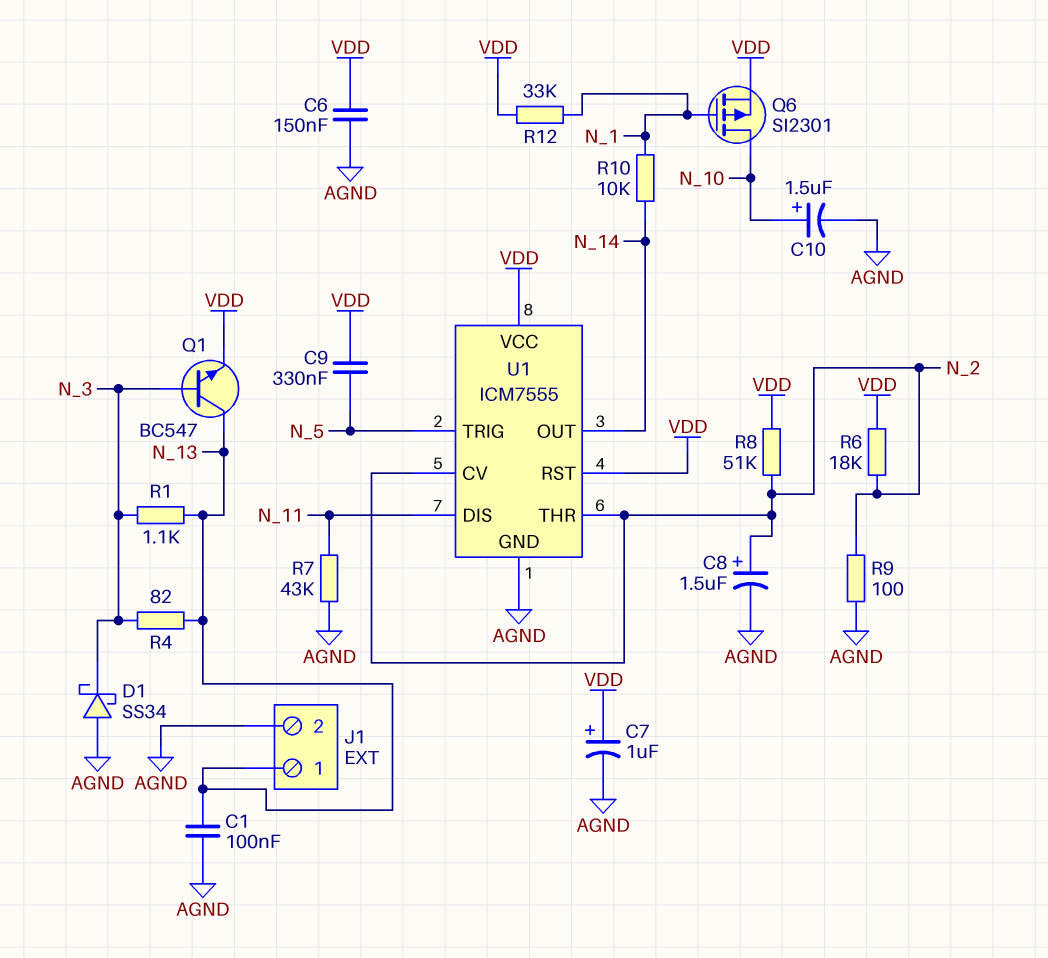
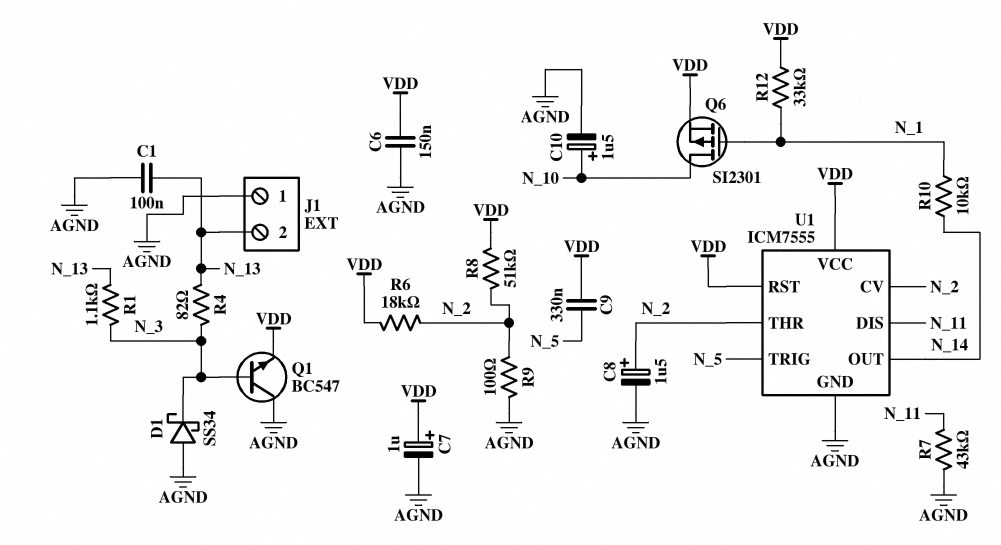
J1 pin 1: N_13 -> AGND
J1 pin 2: AGND -> N_13
Q1: NPN BC547 (B N_3, C N_13, E VDD) -> NPN BC547 (B N_3, C AGND, E VDD)

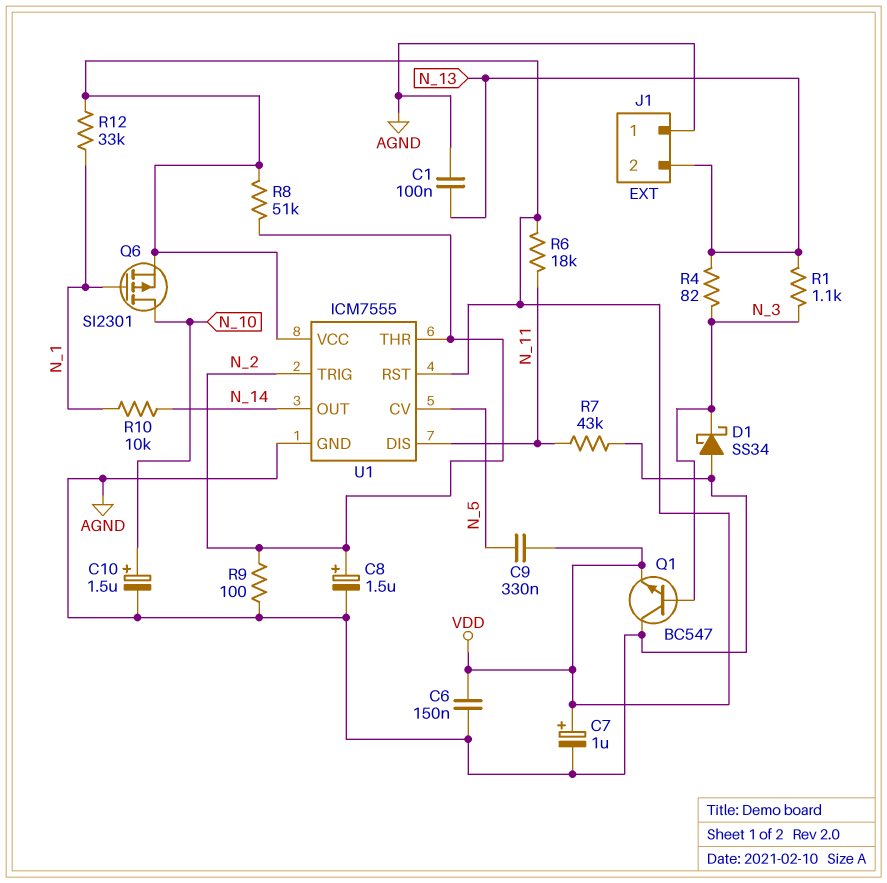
R6: 18k (N_2, VDD) -> 18k (N_11, VDD)
U1 pin CV: N_2 -> N_5
U1 pin TRIG: N_5 -> N_2

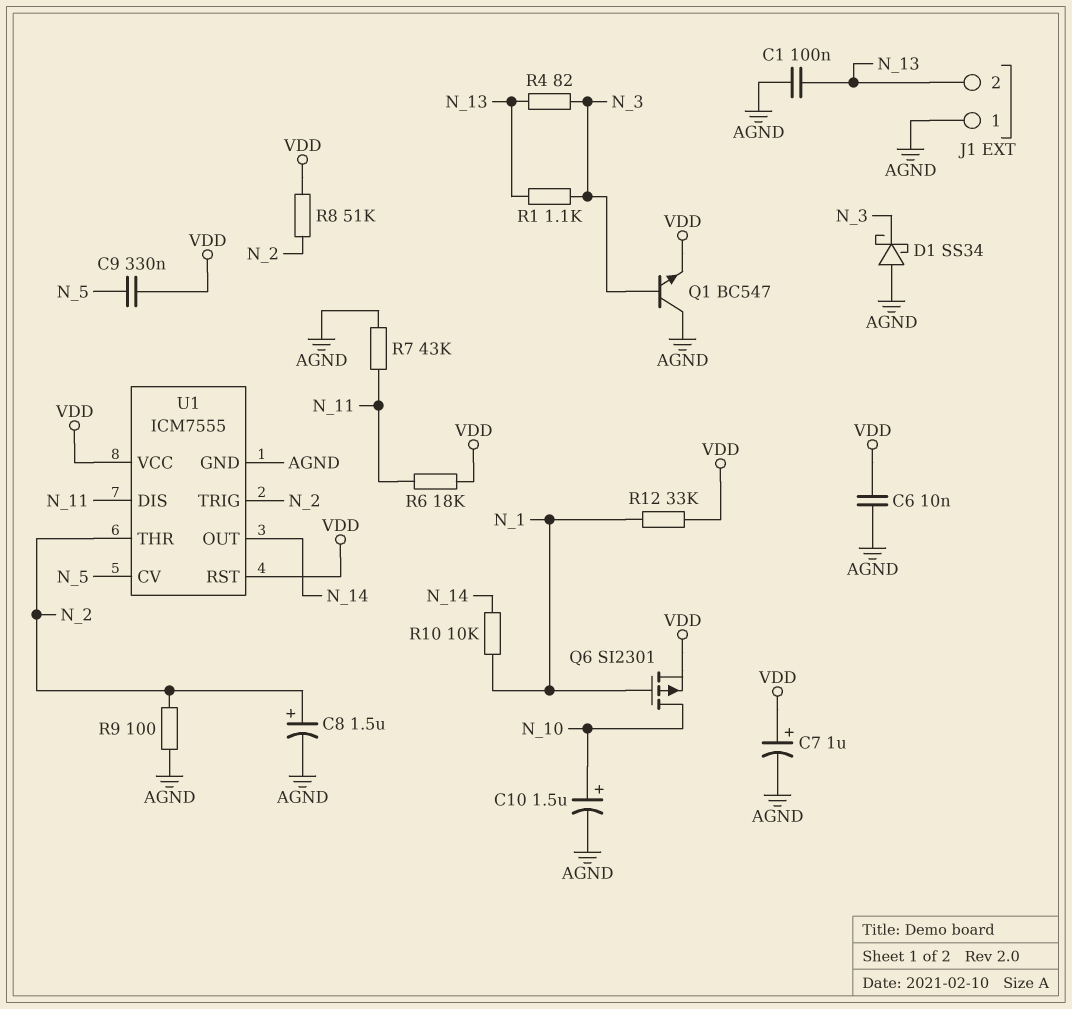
C6: 150nF (AGND, VDD) -> 10nF (AGND, VDD)

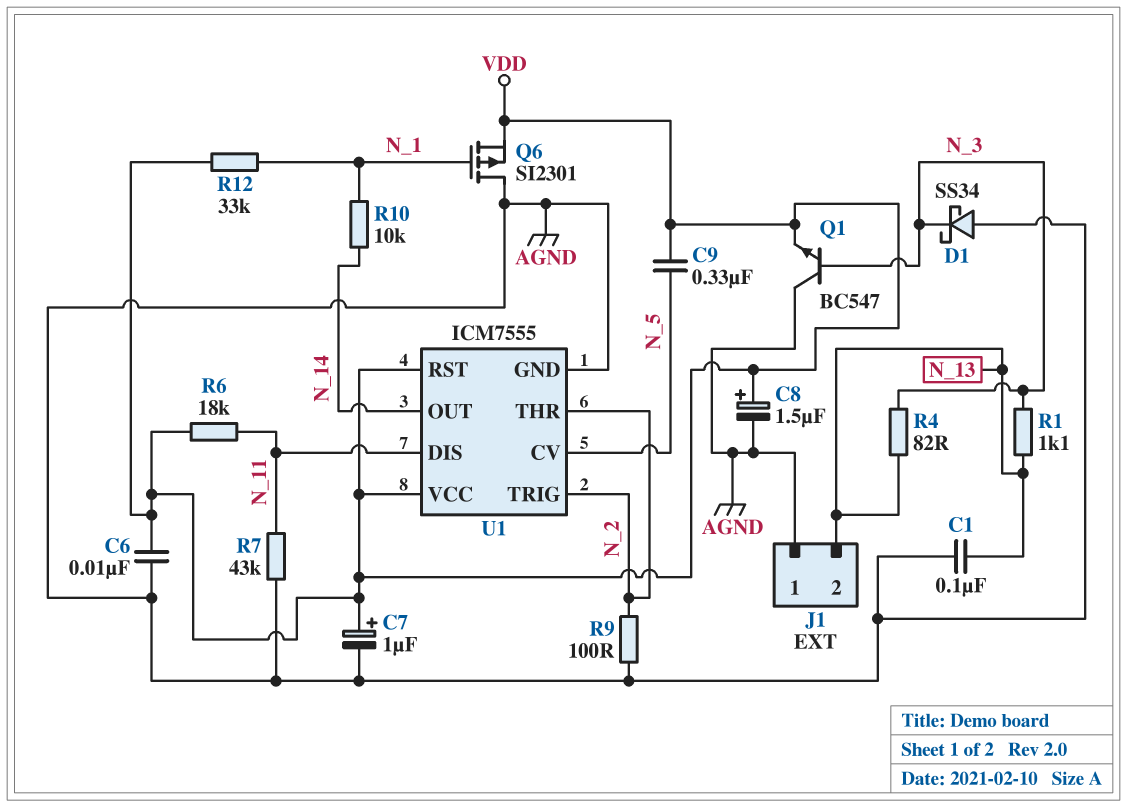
C8: 1.5uF (plus N_2, minus AGND) -> 1.5uF (plus VDD, minus AGND)
C10: 1.5uF (plus N_10, minus AGND) -> none
Q6: PMOS SI2301 (G N_1, D N_10, S VDD) -> PMOS SI2301 (G N_1, D AGND, S VDD)
R8: 51k (N_2, VDD) -> none

